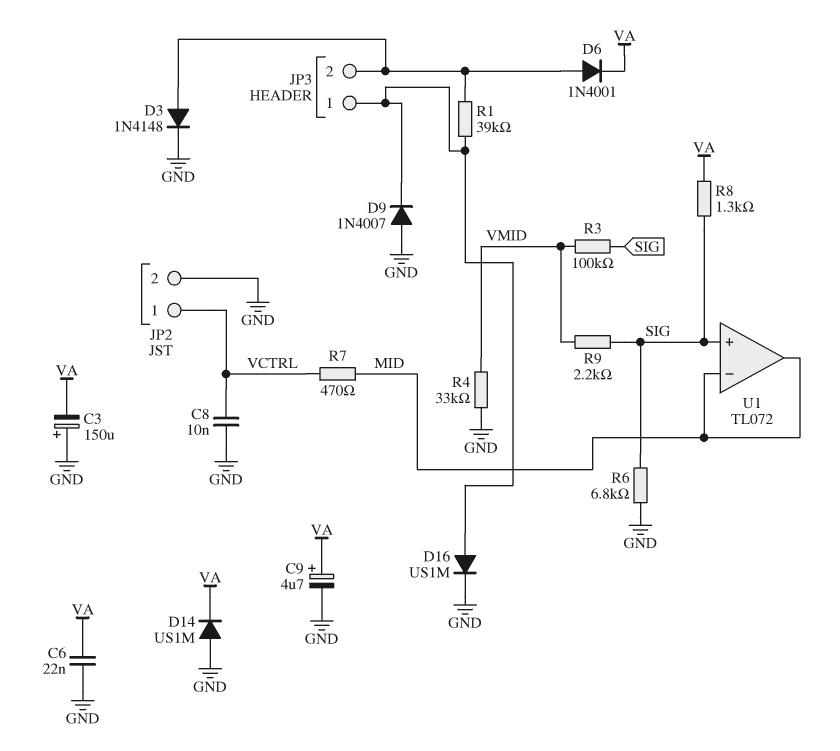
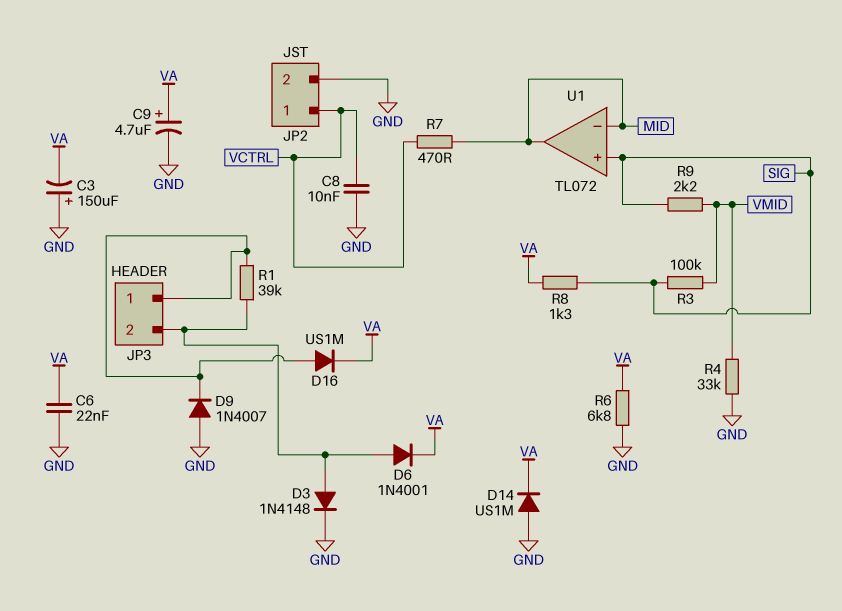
D16: diode US1M (A JP3/1, K GND) -> diode US1M (A JP3/1, K VA)
R6: 6.8k (GND, SIG) -> 6.8k (GND, VA)

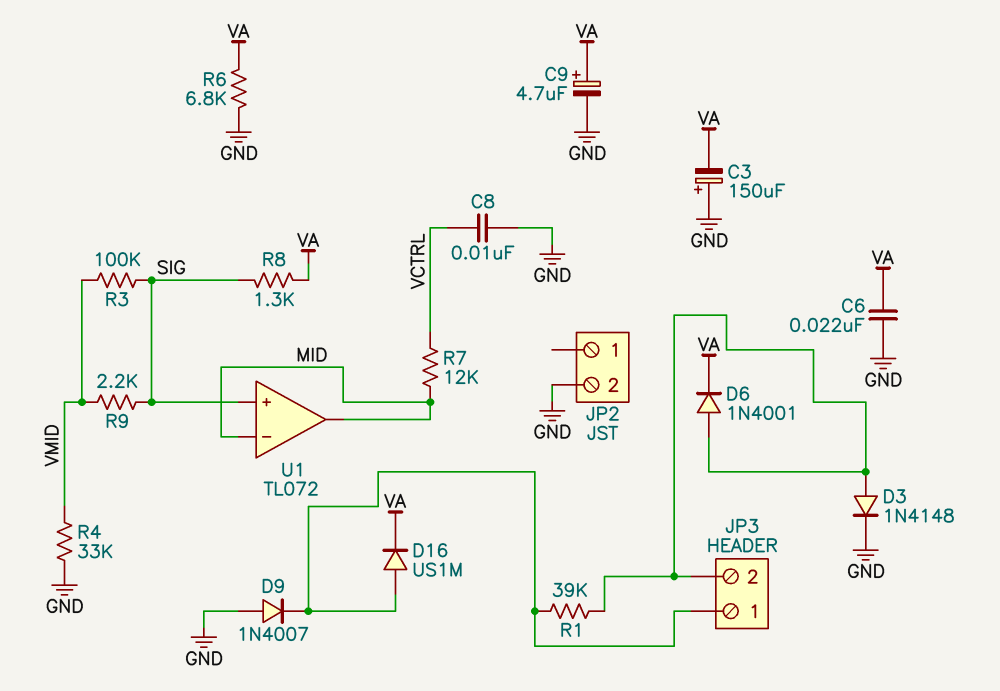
D14: diode US1M (A GND, K VA) -> none
JP2 pin 1: VCTRL -> none
R7: 470 (MID, VCTRL) -> 12k (MID, VCTRL)

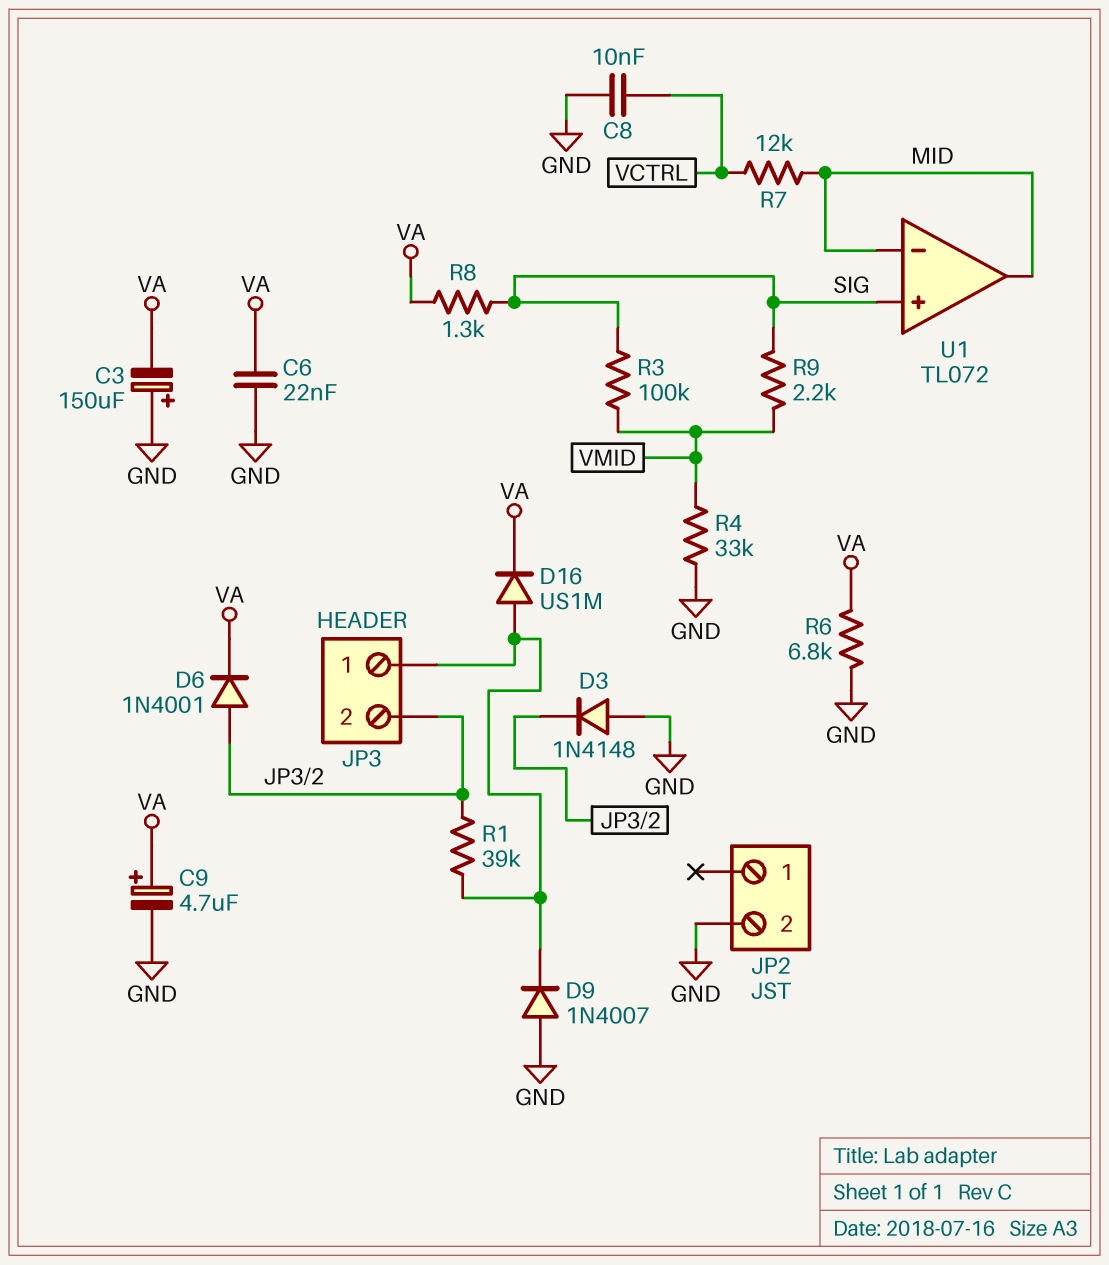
D3: diode 1N4148 (A JP3/2, K GND) -> diode 1N4148 (A GND, K JP3/2)

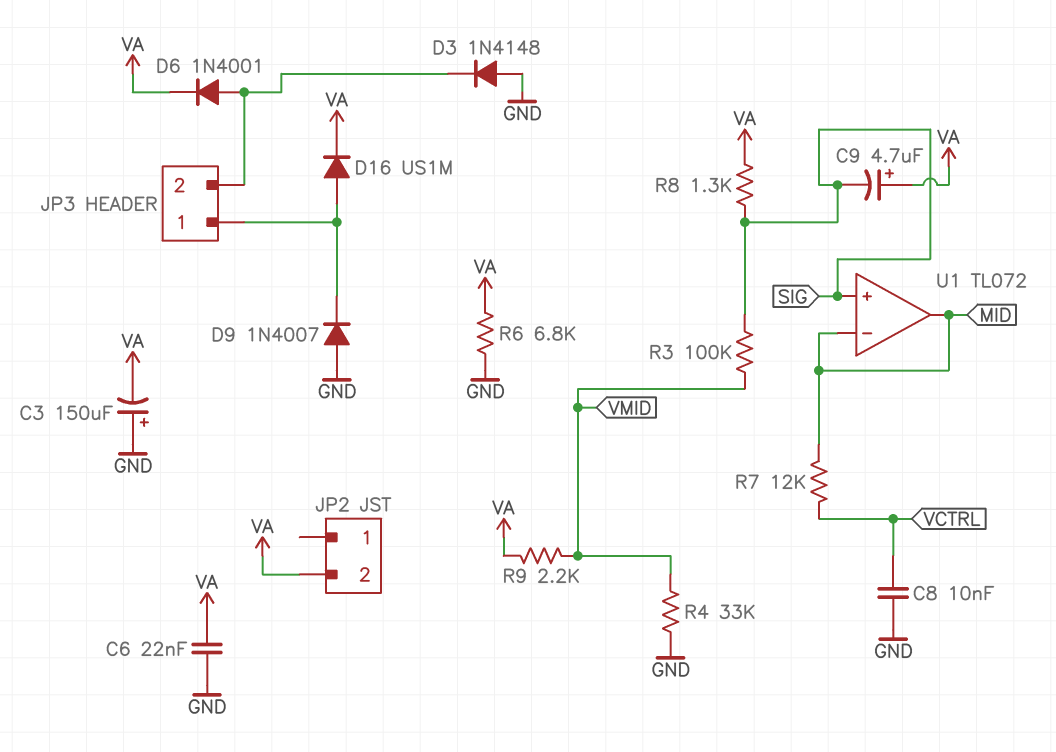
C9: 4.7uF (plus VA, minus GND) -> 4.7uF (plus VA, minus SIG)
JP2 pin 2: GND -> VA
R1: 39k (JP3/1, JP3/2) -> none
R9: 2.2k (SIG, VMID) -> 2.2k (VA, VMID)

